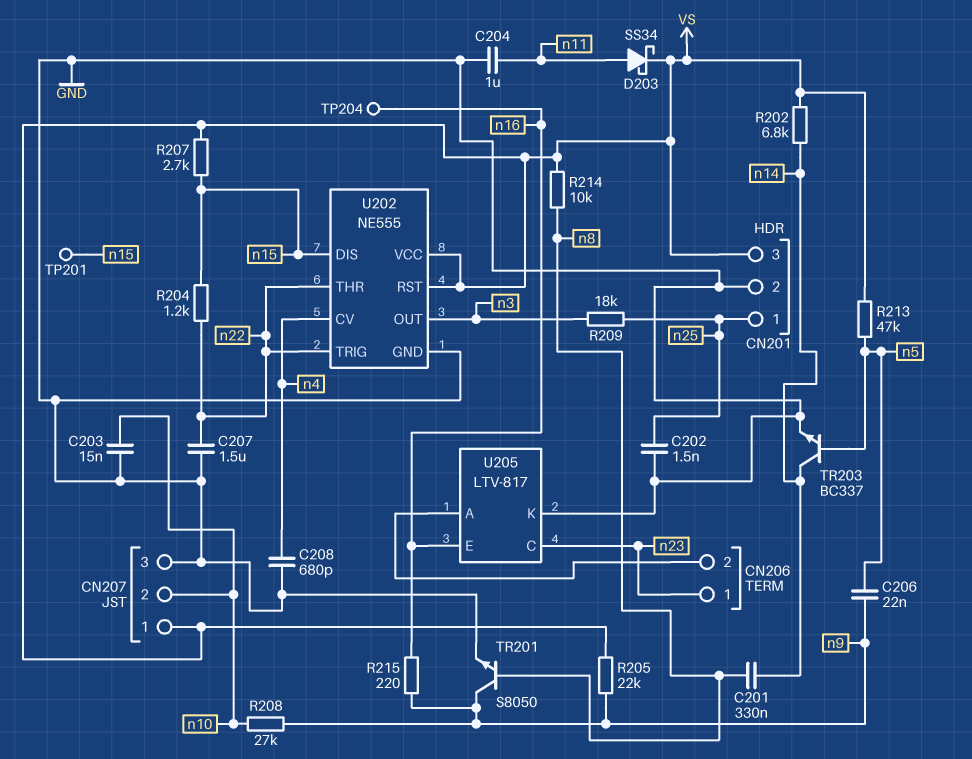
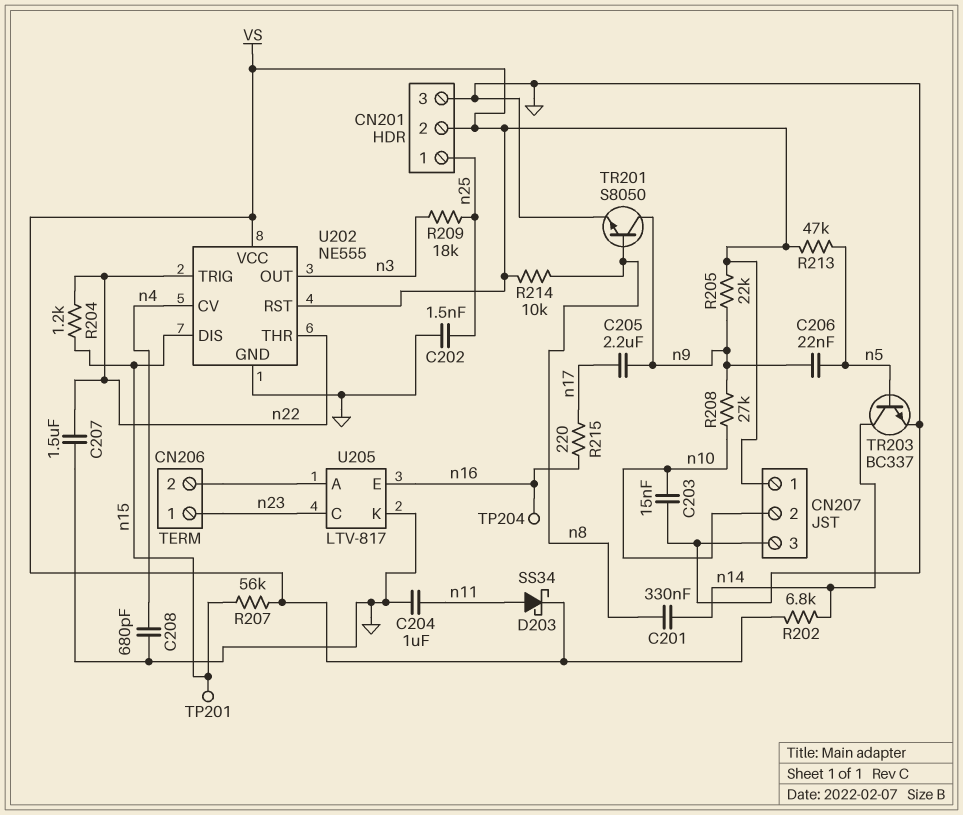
C205: none -> 2.2uF (n9, n17)
CN201 pin 2: GND -> VS
CN201 pin 3: VS -> GND
R207: 2.7k (VS, n15) -> 56k (VS, n15)
R215: 220 (n9, n16) -> 220 (n16, n17)

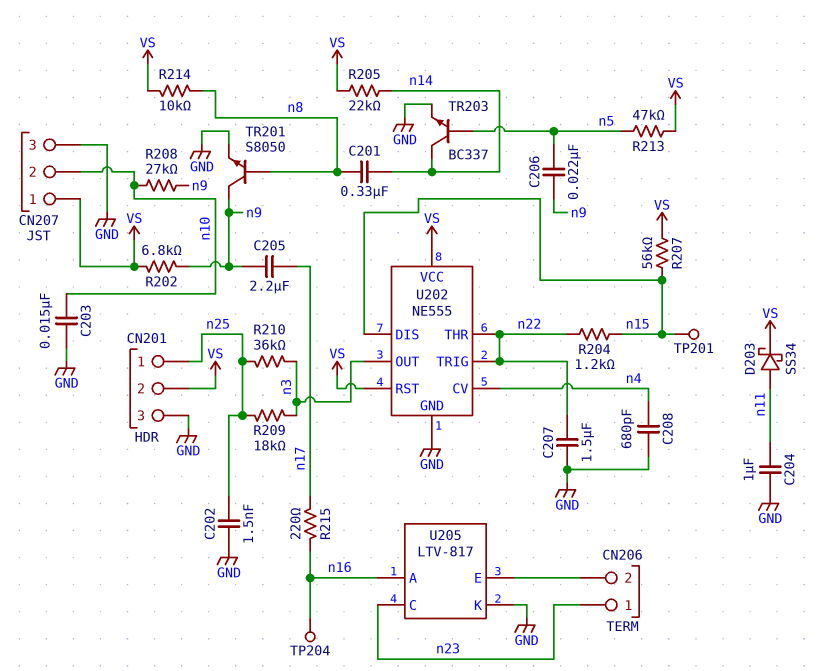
R202: 6.8k (VS, n14) -> 6.8k (VS, n9)
R205: 22k (VS, n9) -> 22k (VS, n14)
R210: none -> 36k (n3, n25)
U205 pin A: CN206/2 -> n16
U205 pin E: n16 -> CN206/2

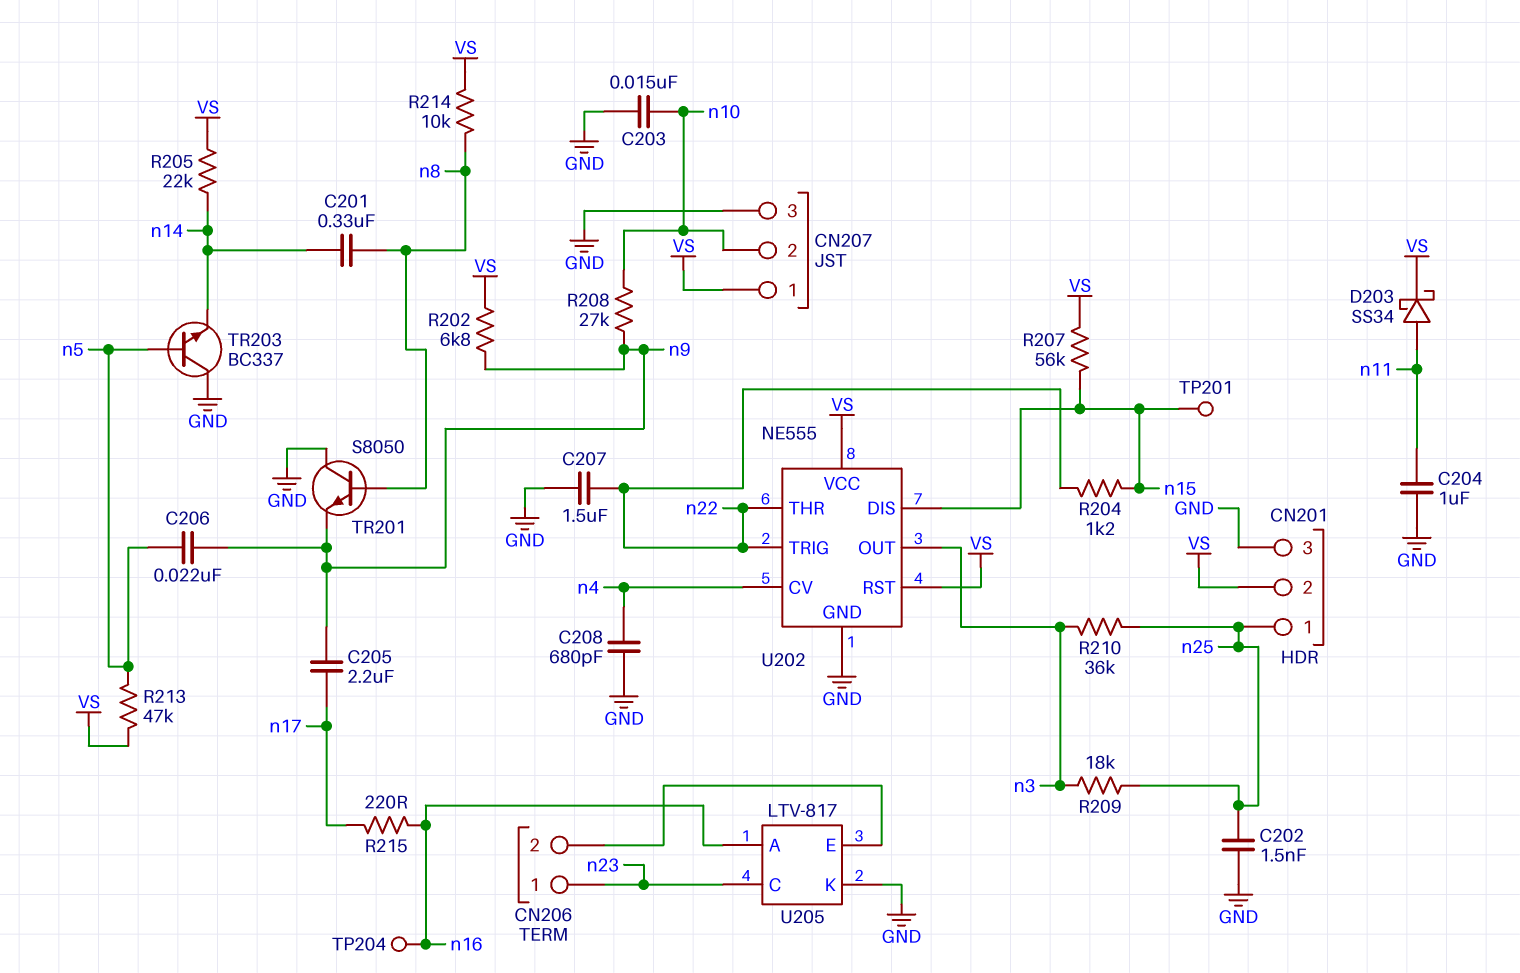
TR201: NPN S8050 (B n8, C n9, E GND) -> NPN S8050 (B n8, C GND, E n9)
TR203: NPN BC337 (B n5, C n14, E GND) -> NPN BC337 (B n5, C GND, E n14)

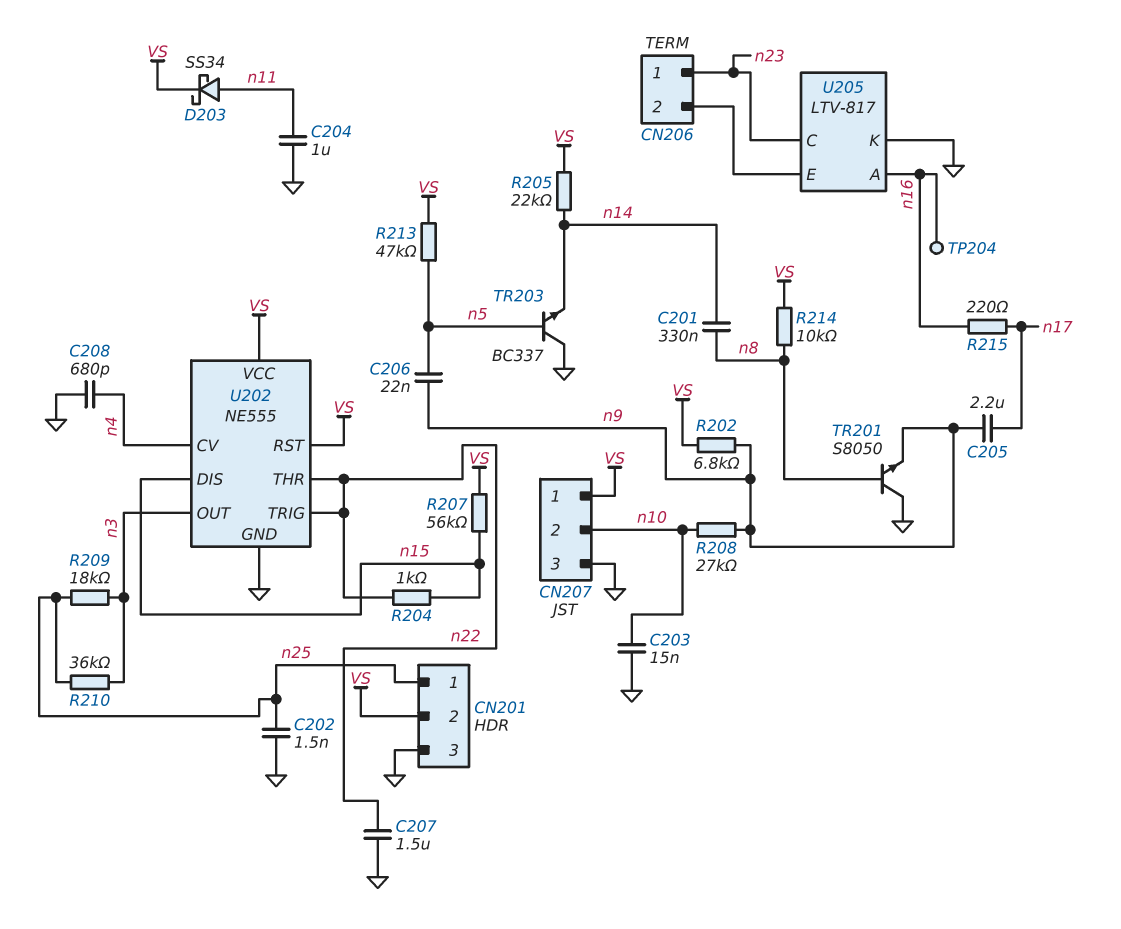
R204: 1.2k (n15, n22) -> 1k (n15, n22)
TP201: test point (n15) -> none

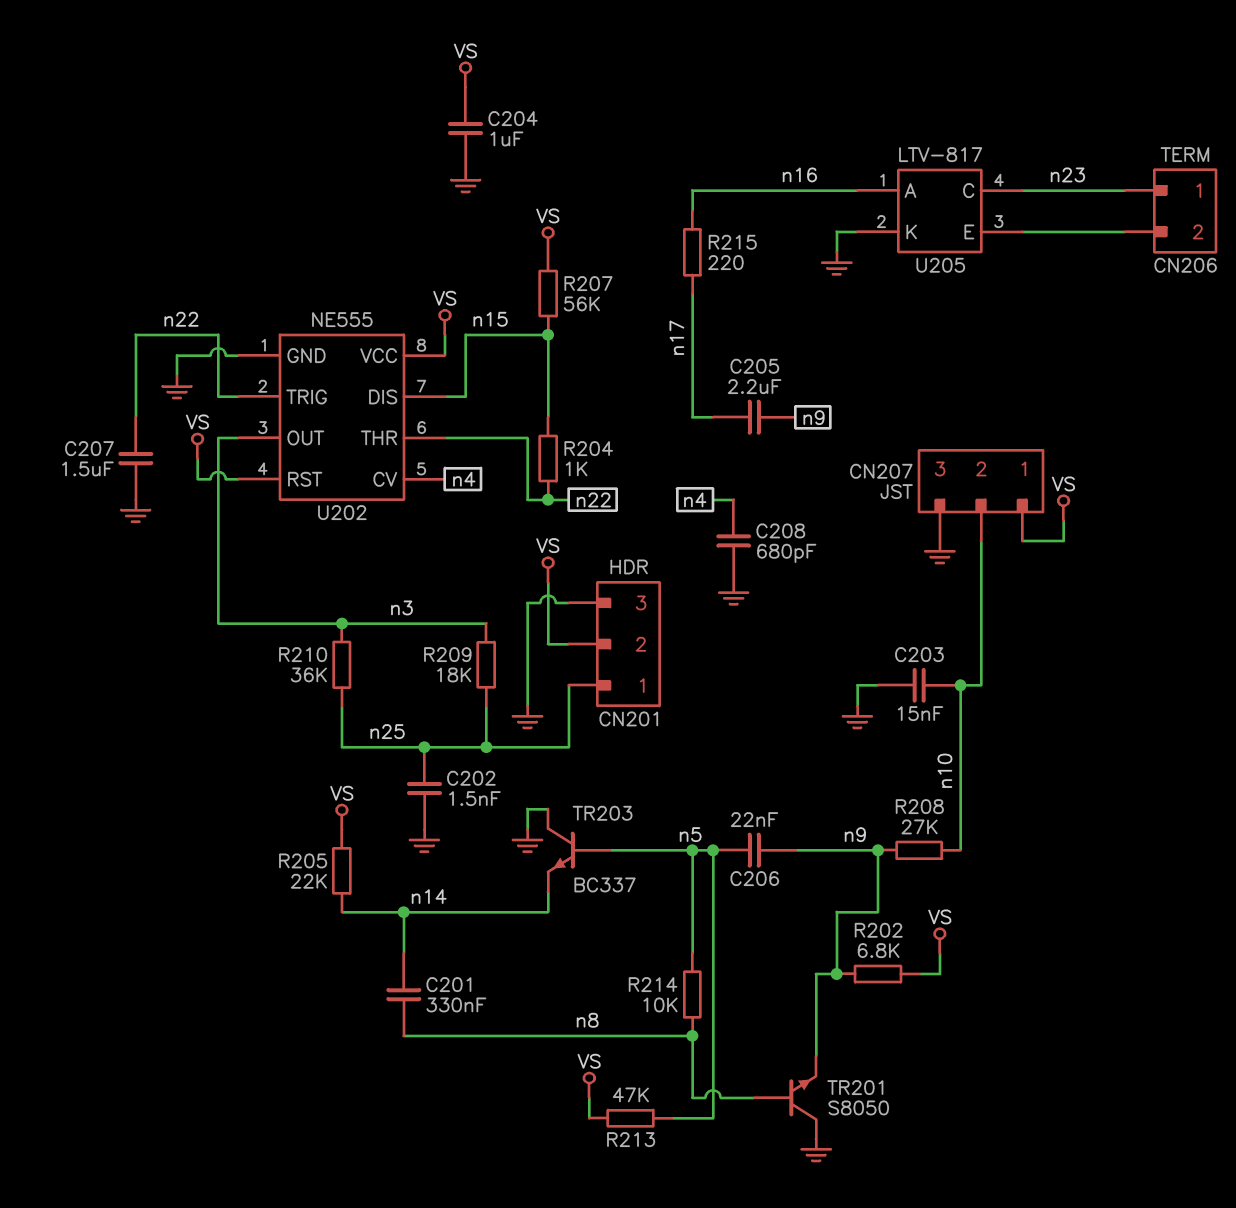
C204: 1uF (GND, n11) -> 1uF (GND, VS)
D203: schottky SS34 (A n11, K VS) -> none
R214: 10k (VS, n8) -> 10k (n5, n8)
TP204: test point (n16) -> none

